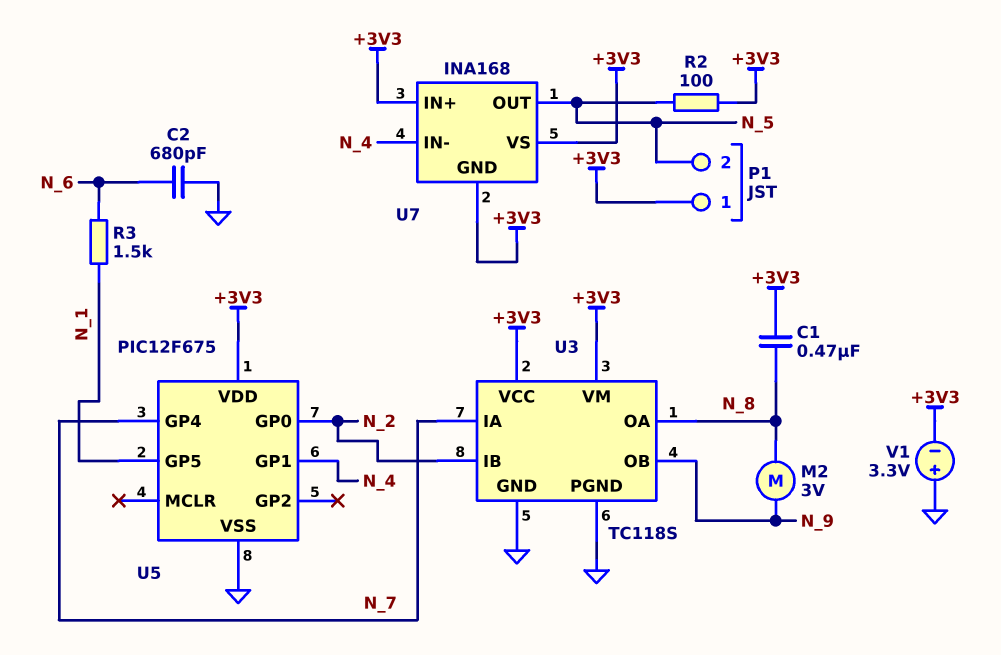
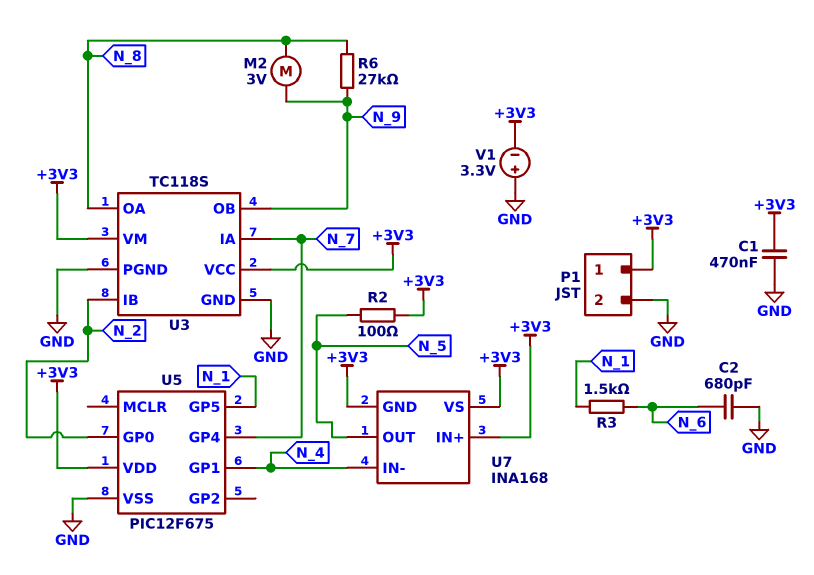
C1: 470nF (+3V3, N_8) -> 470nF (+3V3, GND)
P1 pin 2: N_5 -> GND
R6: none -> 27k (N_8, N_9)

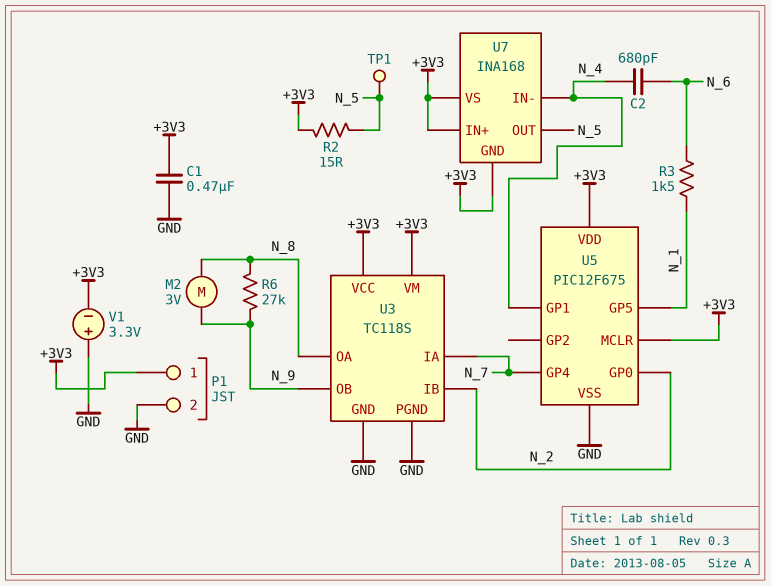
C2: 680pF (GND, N_6) -> 680pF (N_4, N_6)
R2: 100 (+3V3, N_5) -> 15 (+3V3, N_5)
TP1: none -> test point (N_5)
U5 pin MCLR: none -> +3V3

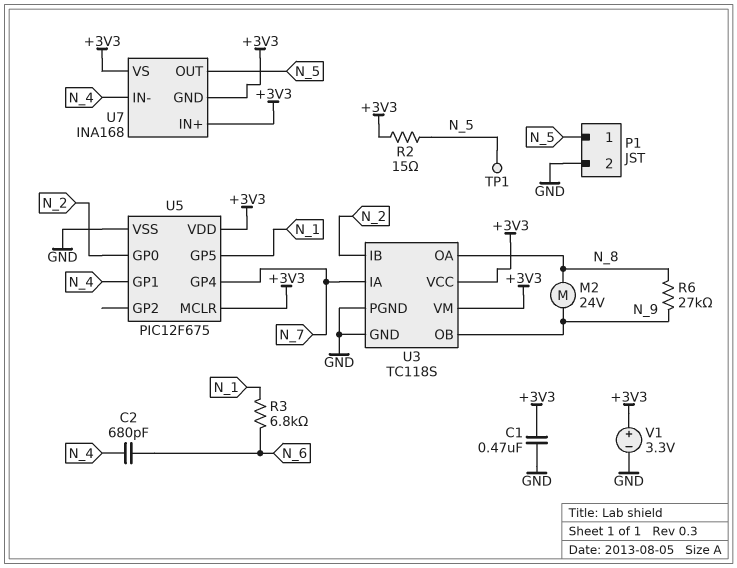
M2: motor 3V (N_8, N_9) -> motor 24V (N_8, N_9)
P1 pin 1: +3V3 -> N_5
R3: 1.5k (N_1, N_6) -> 6.8k (N_1, N_6)
V1: 3.3V (plus GND, minus +3V3) -> 3.3V (plus +3V3, minus GND)

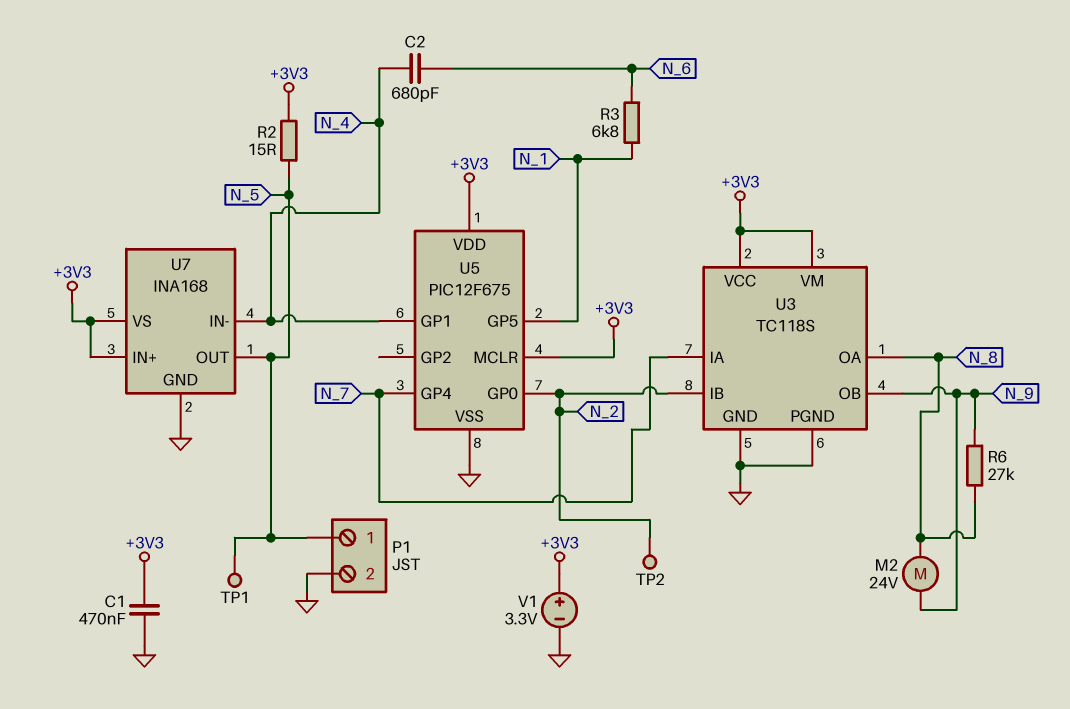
TP2: none -> test point (N_2)
U7 pin GND: +3V3 -> GND

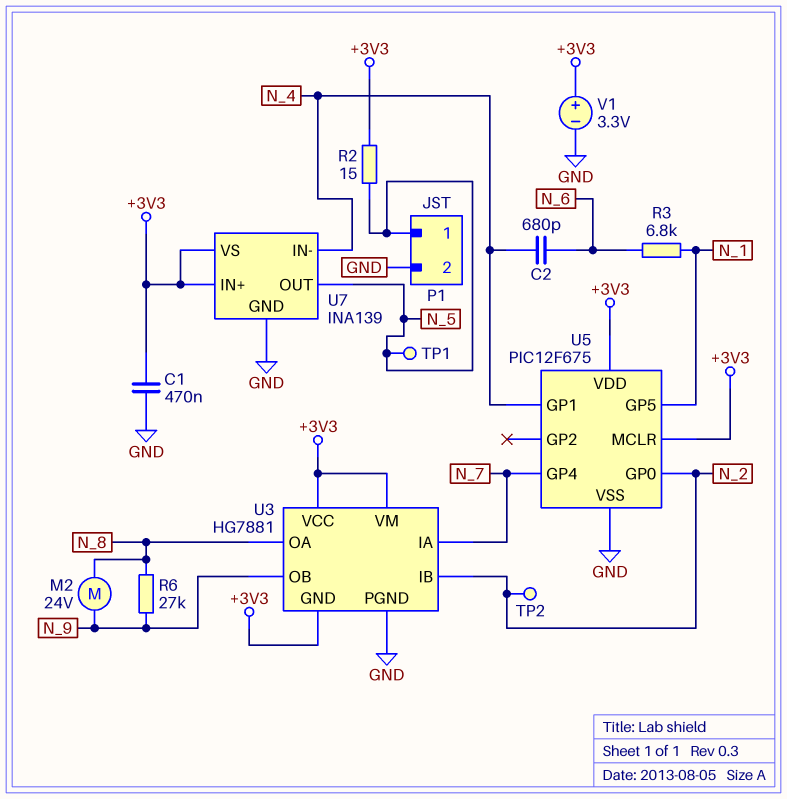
U3: TC118S -> HG7881
U3 pin GND: GND -> +3V3
U7: INA168 -> INA139

